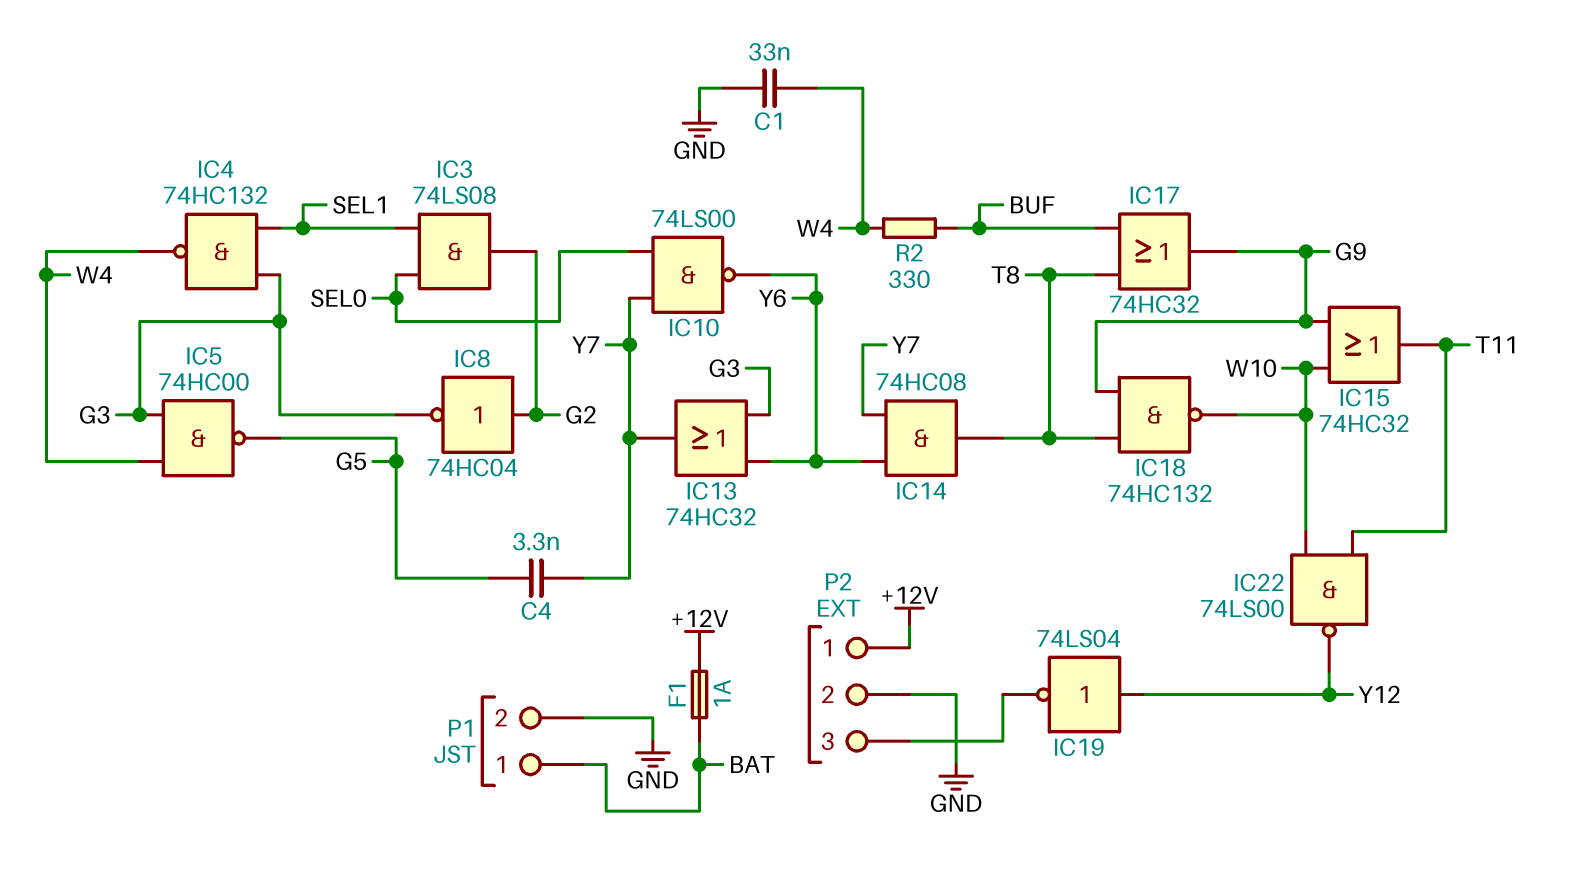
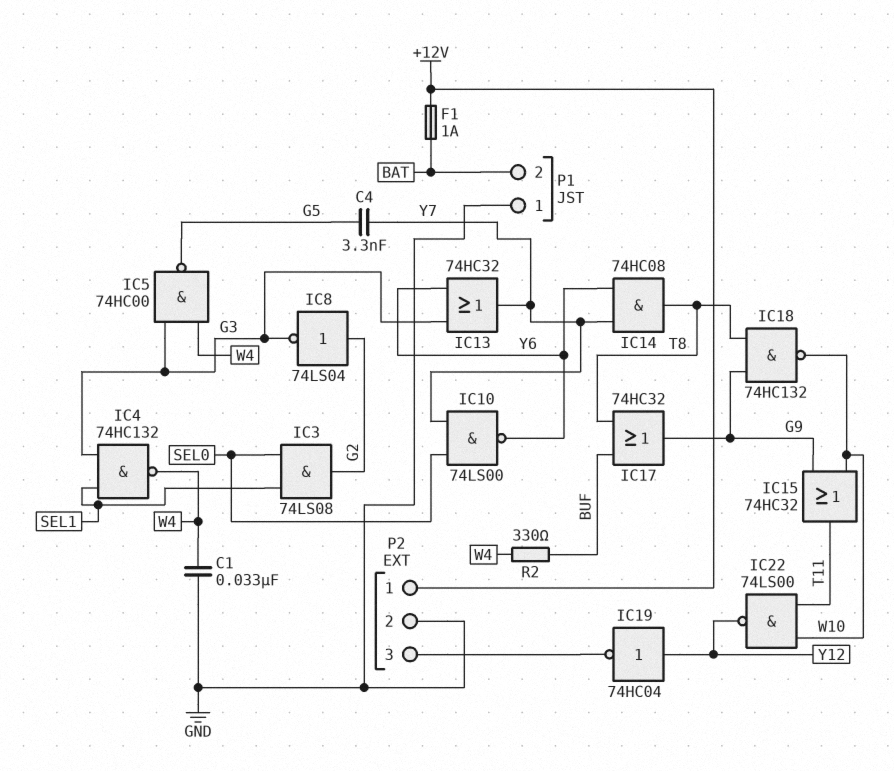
IC8: NOT 74HC04 (in G2, out G3) -> NOT 74LS04 (in G2, out G3)
IC19: NOT 74LS04 (in Y12, out P2/3) -> NOT 74HC04 (in Y12, out P2/3)
P1 pin 1: BAT -> GND
P1 pin 2: GND -> BAT

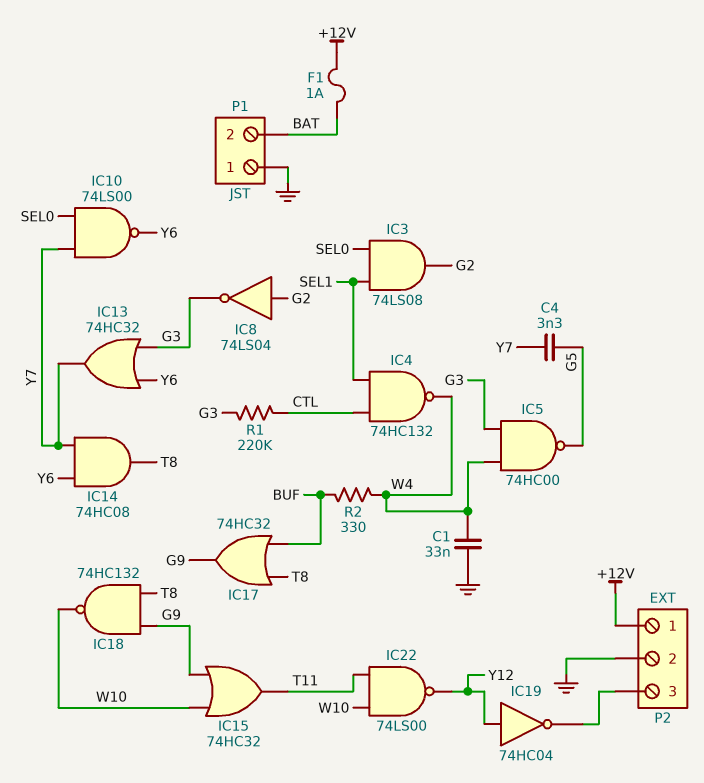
IC4: NAND 74HC132 (in G3, in SEL1, out W4) -> NAND 74HC132 (in CTL, in SEL1, out W4)
R1: none -> 220k (CTL, G3)

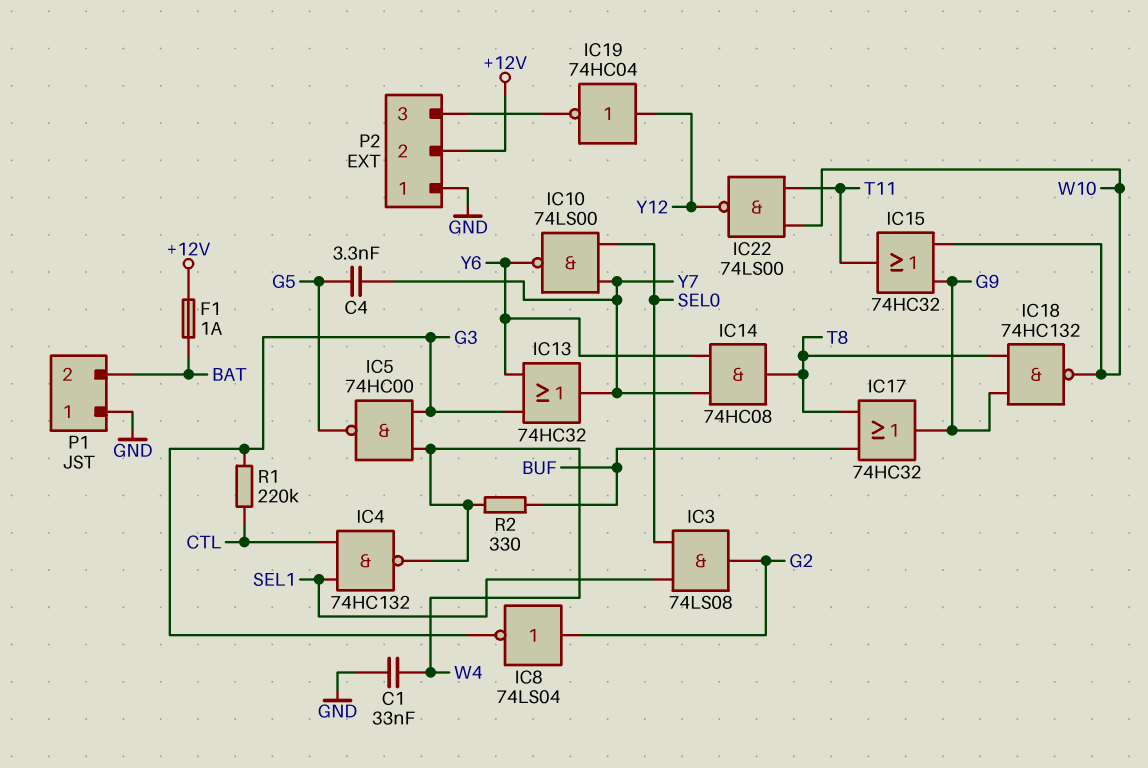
P2 pin 1: +12V -> GND
P2 pin 2: GND -> +12V

